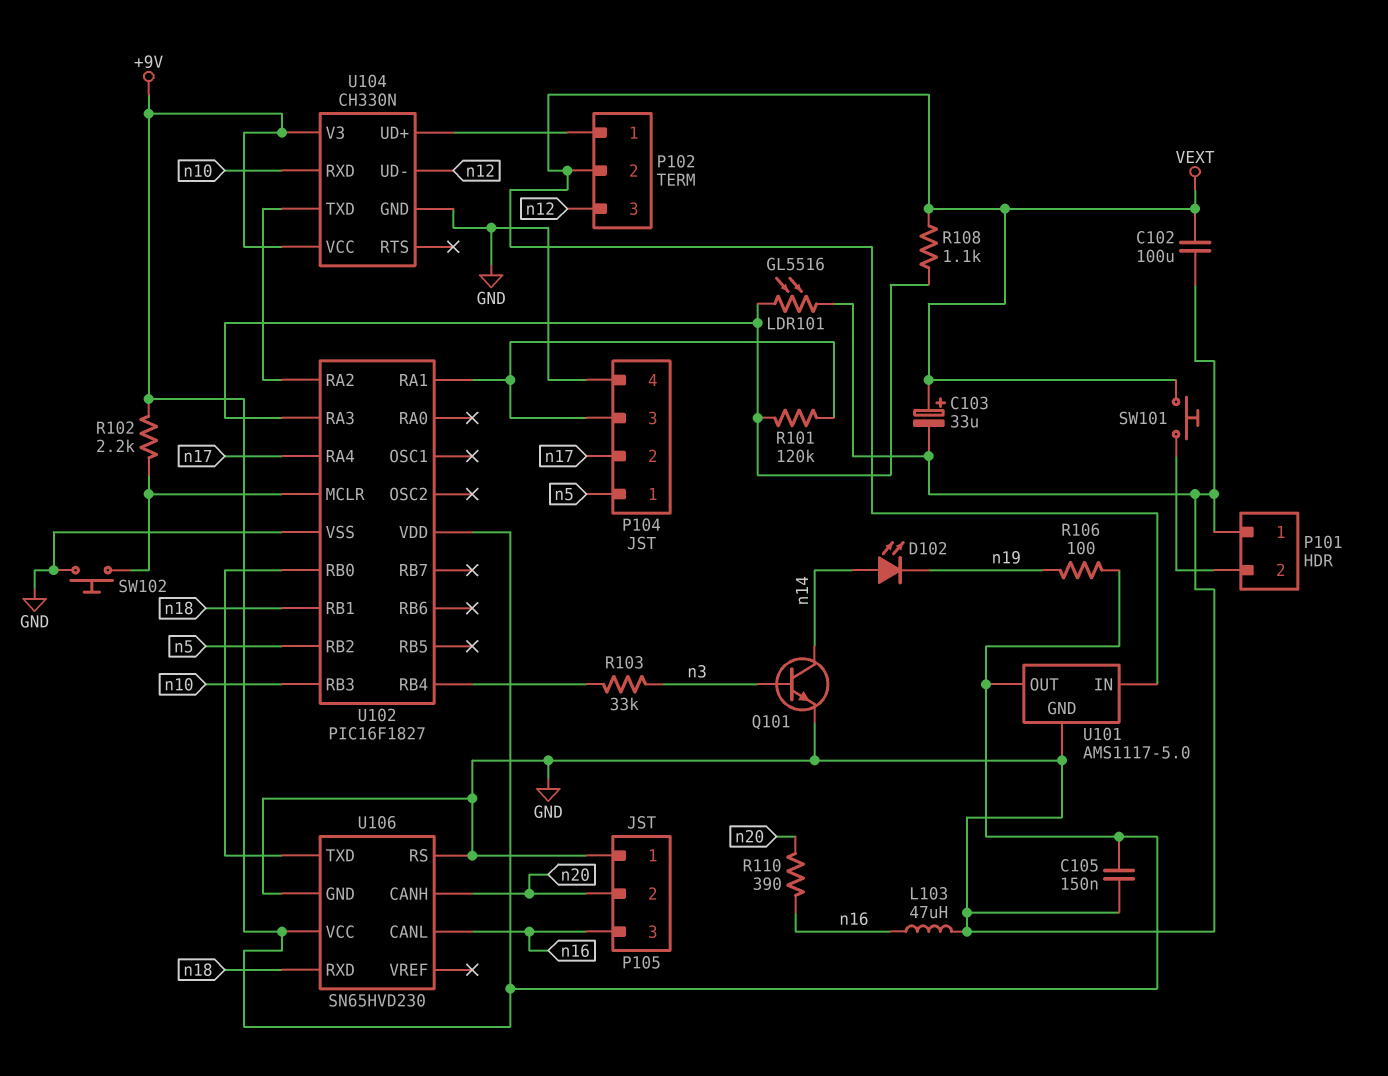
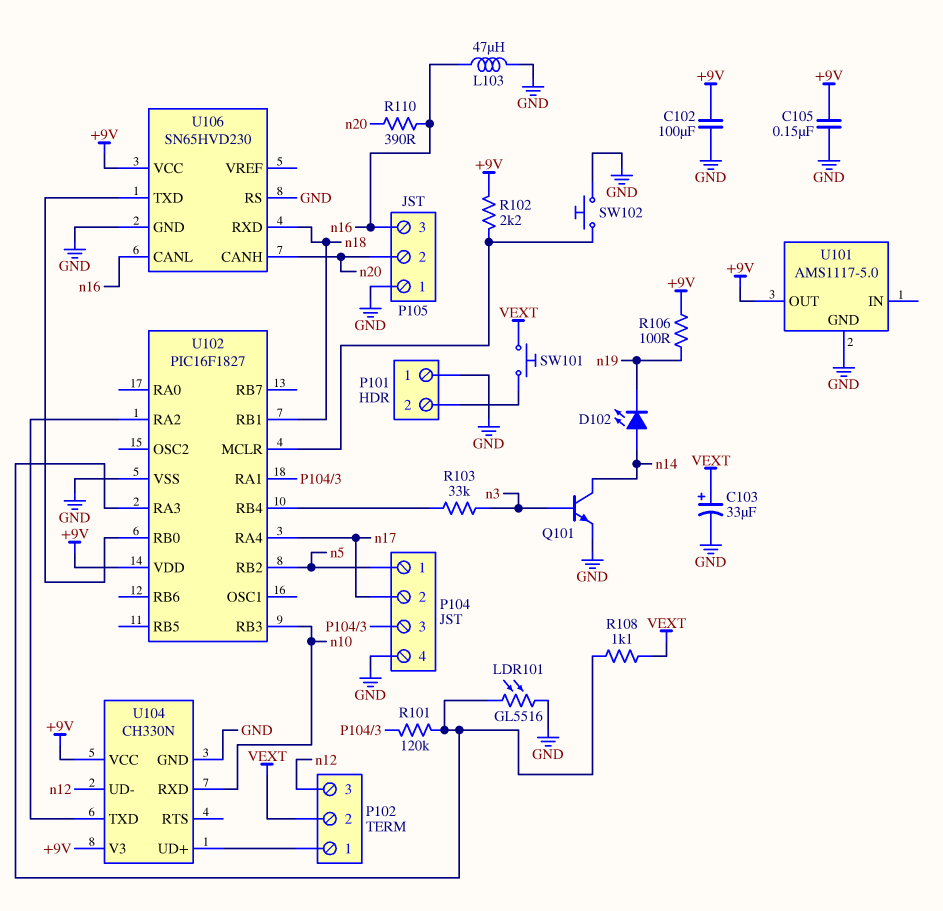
C102: 100uF (GND, VEXT) -> 100uF (+9V, GND)
U101 pin IN: VEXT -> none

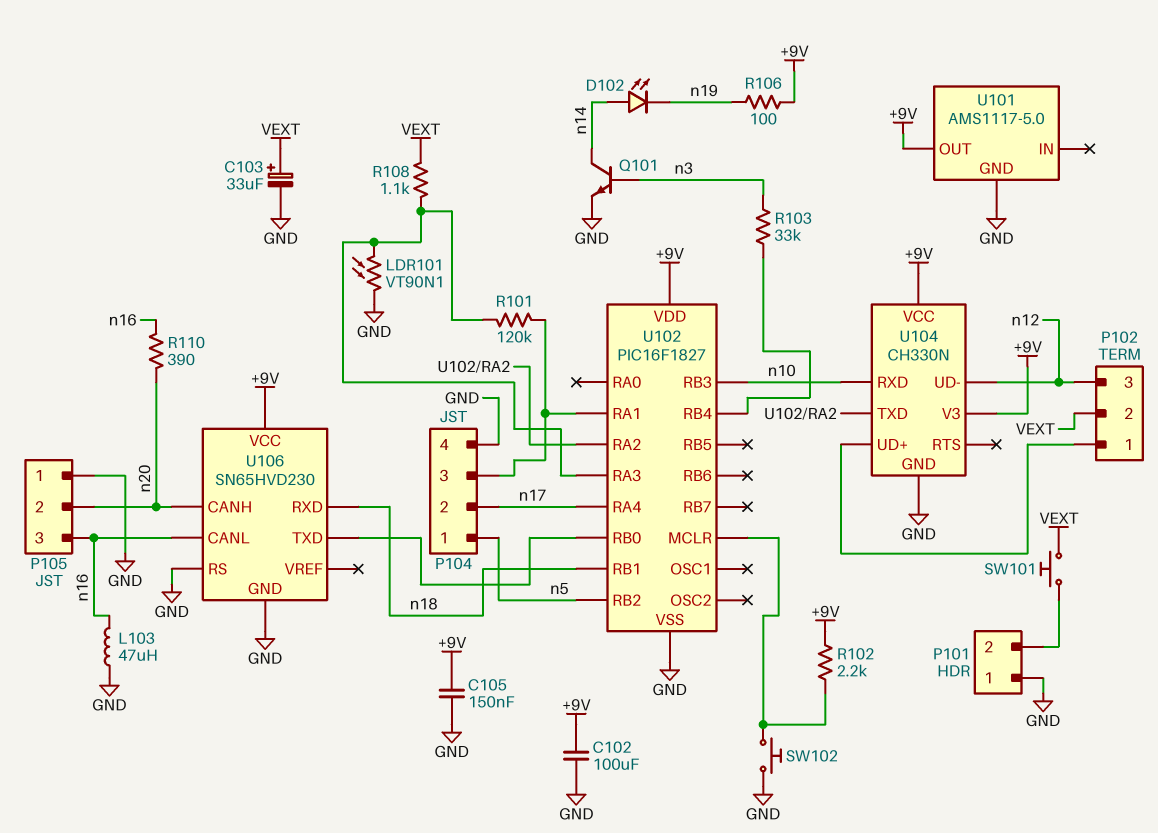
LDR101: GL5516 (GND, U102/RA3) -> VT90N1 (GND, U102/RA3)

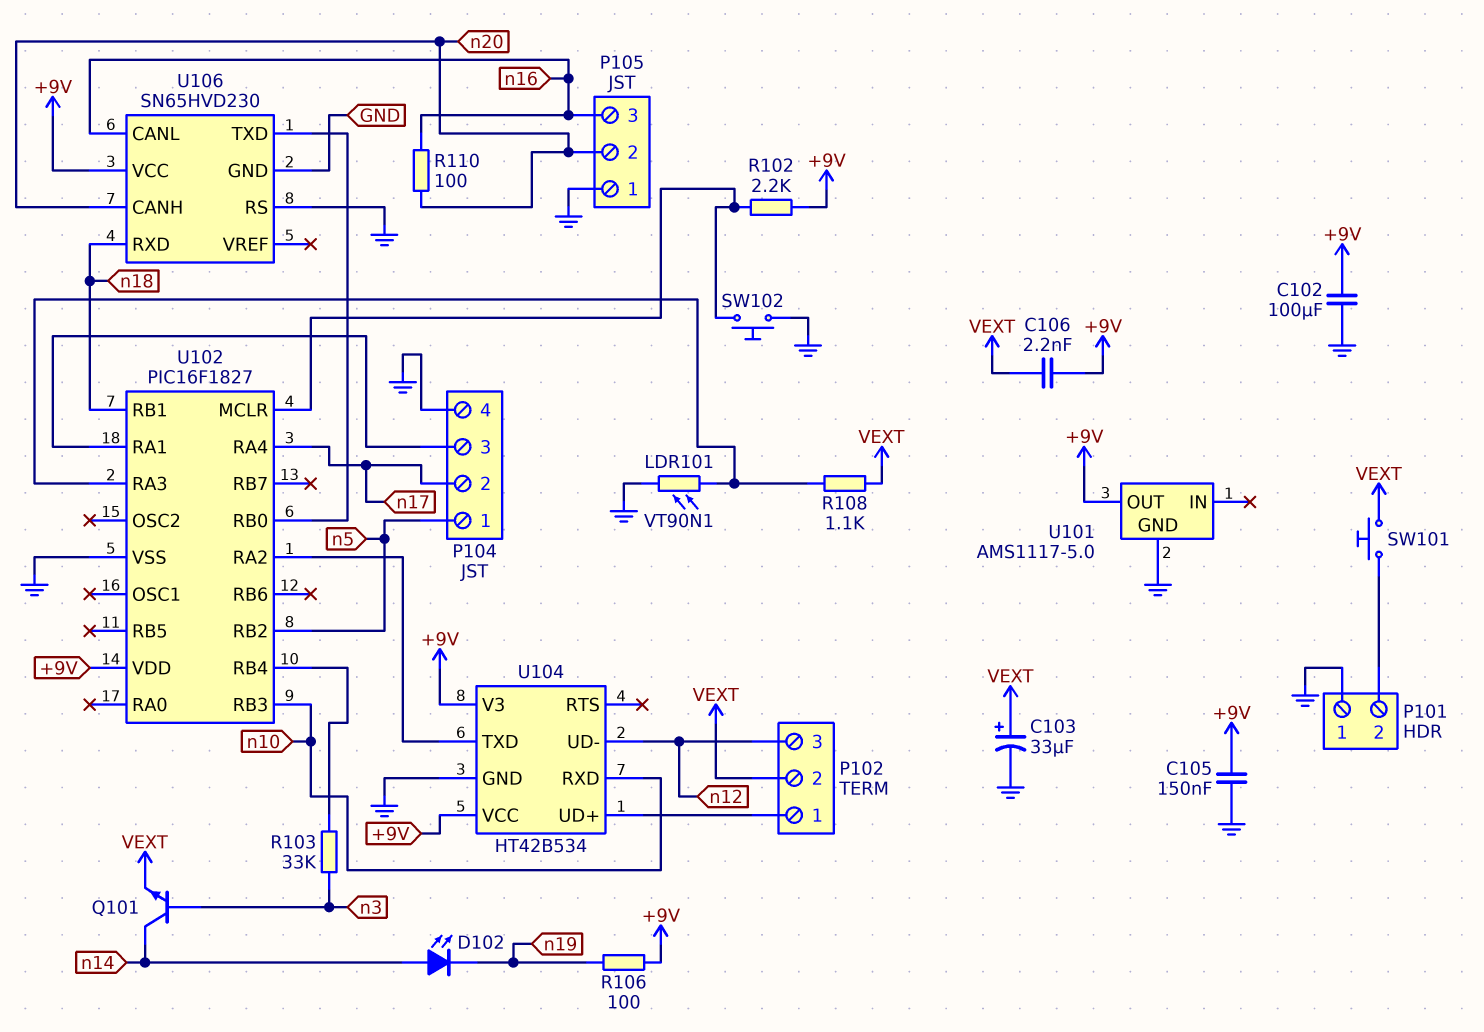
C106: none -> 2.2nF (+9V, VEXT)
L103: 47uH (GND, n16) -> none
Q101: NPN (B n3, C n14, E GND) -> NPN (B n3, C n14, E VEXT)
R101: 120k (P104/3, U102/RA3) -> none
R110: 390 (n16, n20) -> 100 (n16, n20)
U104: CH330N -> HT42B534

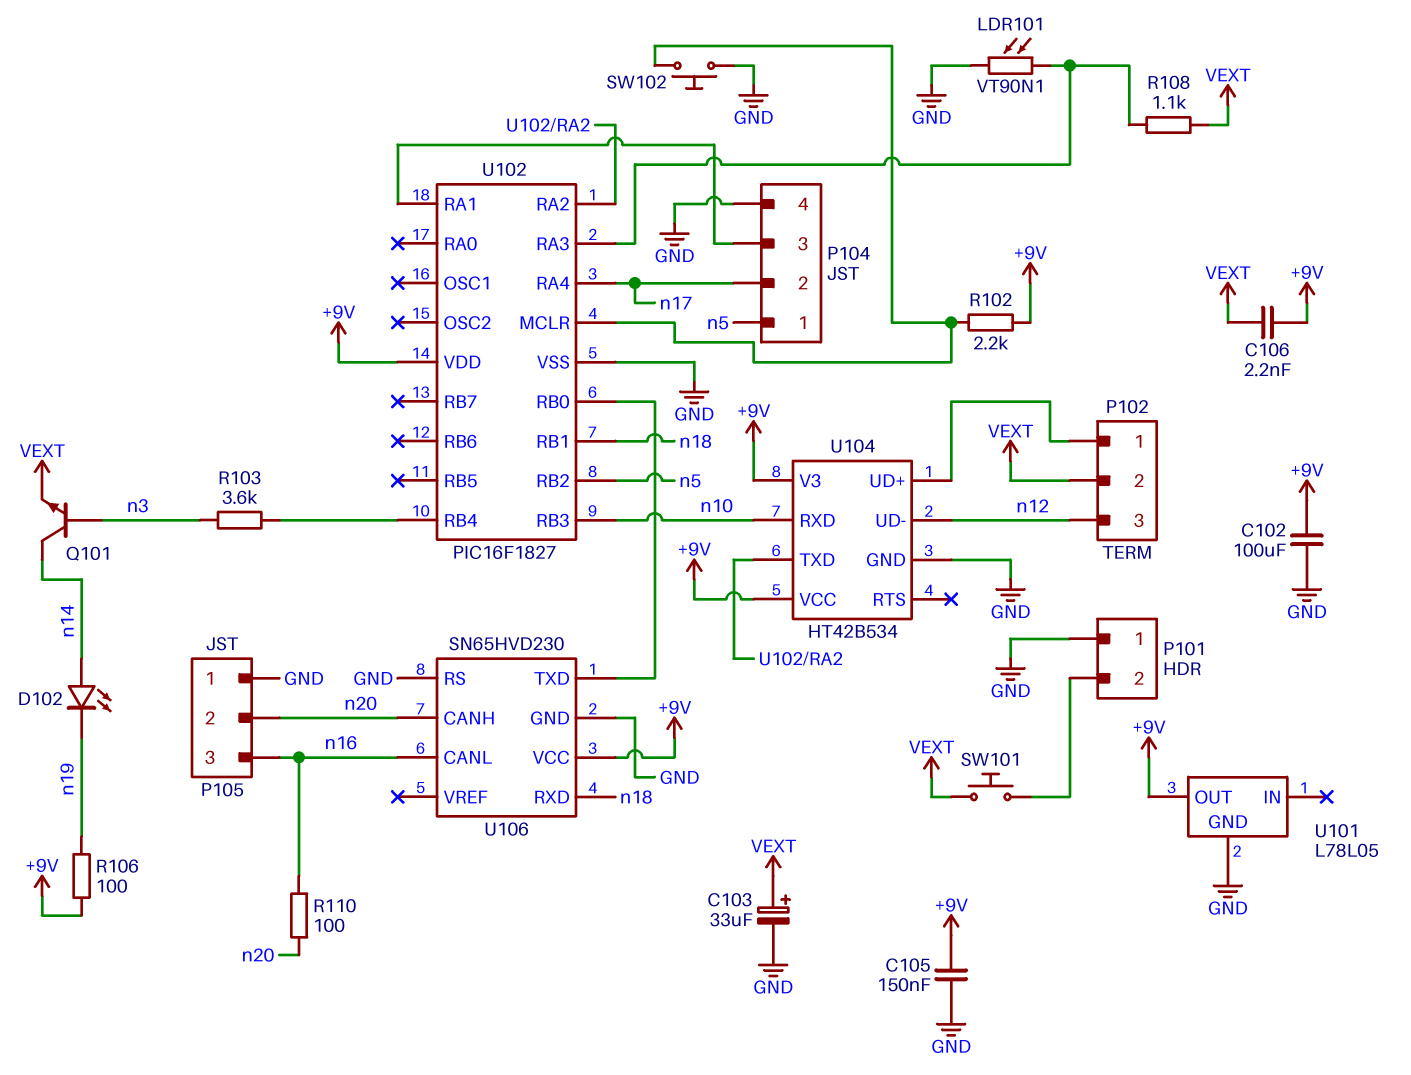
R103: 33k (U102/RB4, n3) -> 3.6k (U102/RB4, n3)
U101: AMS1117-5.0 -> L78L05

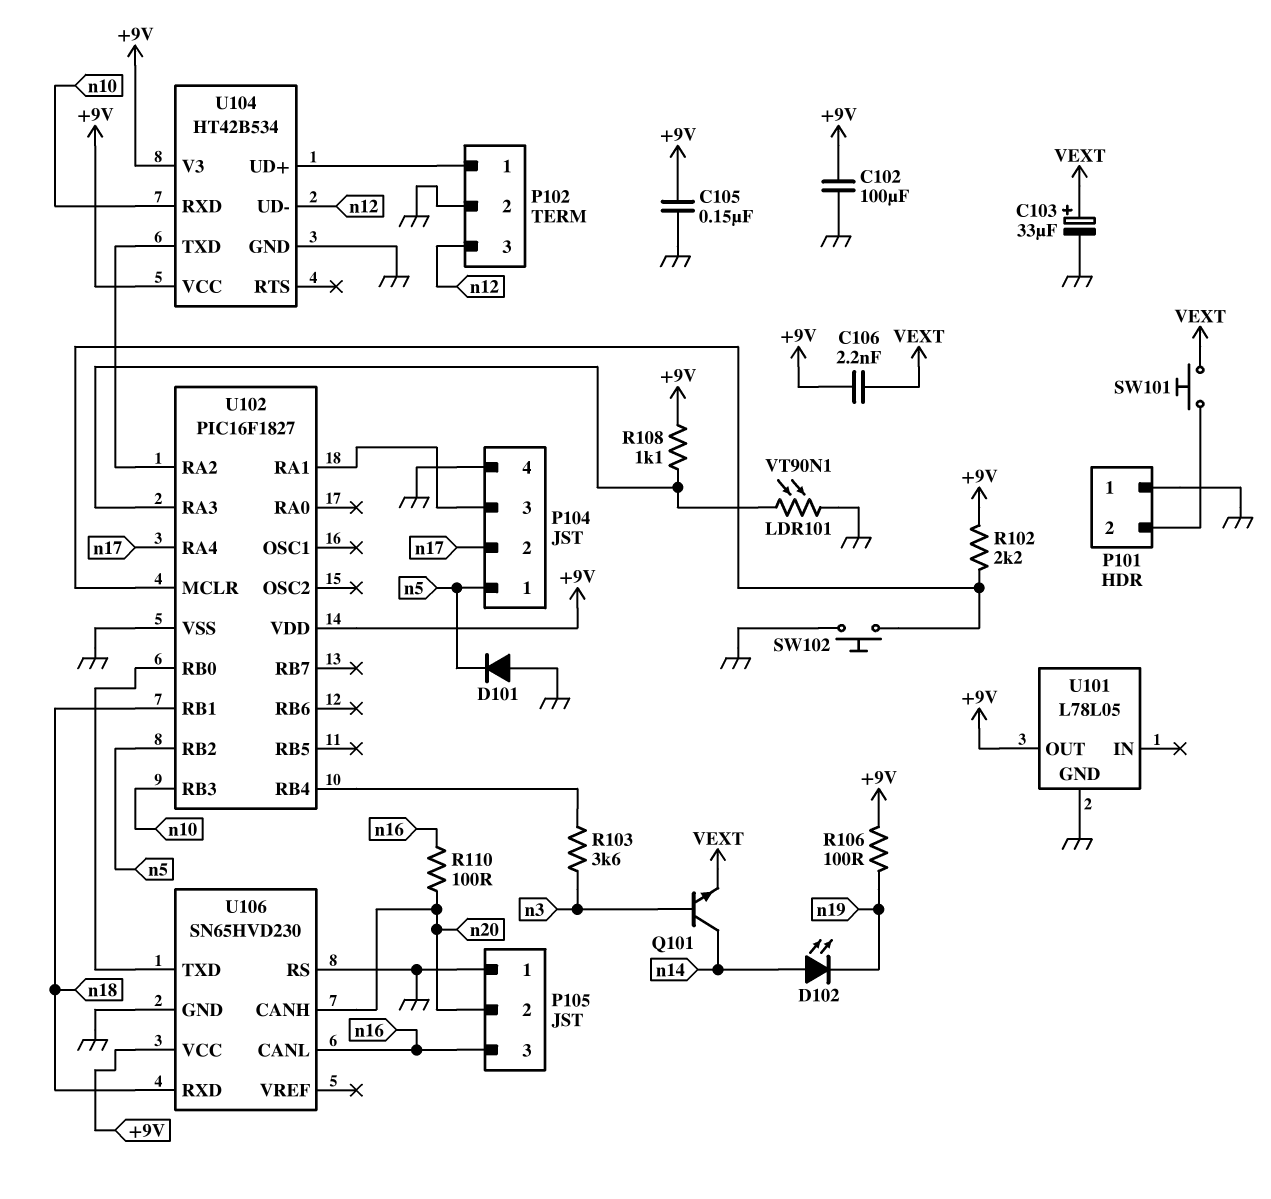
D101: none -> diode (A GND, K n5)
P102 pin 2: VEXT -> GND
R108: 1.1k (U102/RA3, VEXT) -> 1.1k (+9V, U102/RA3)

